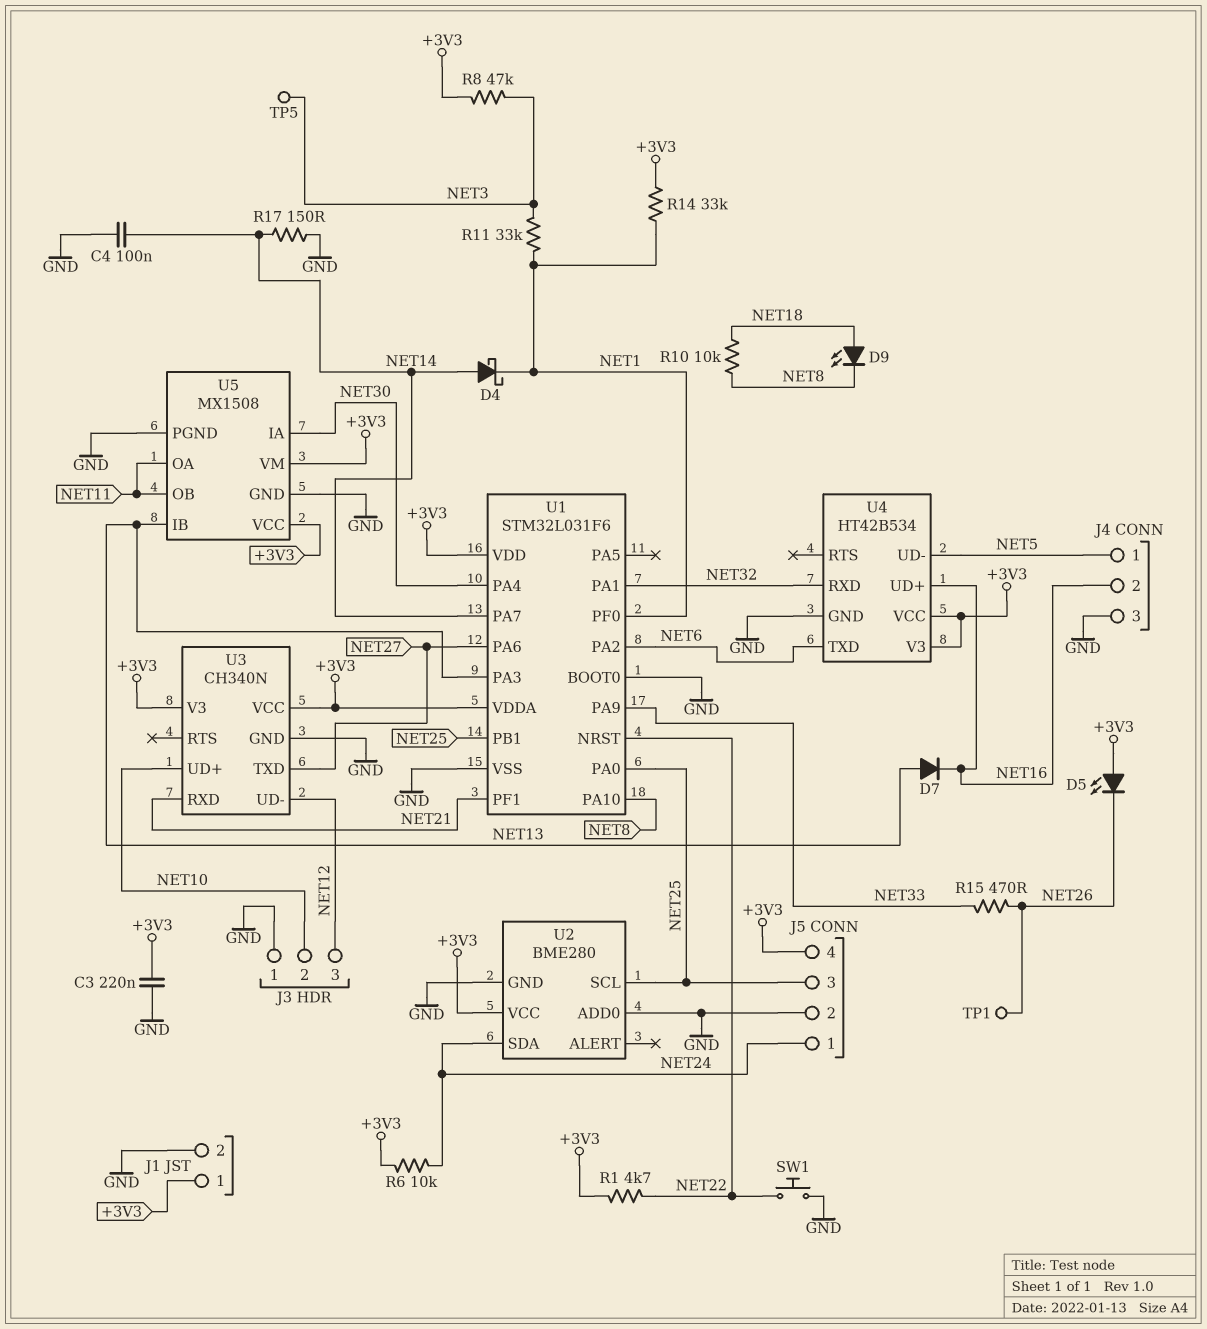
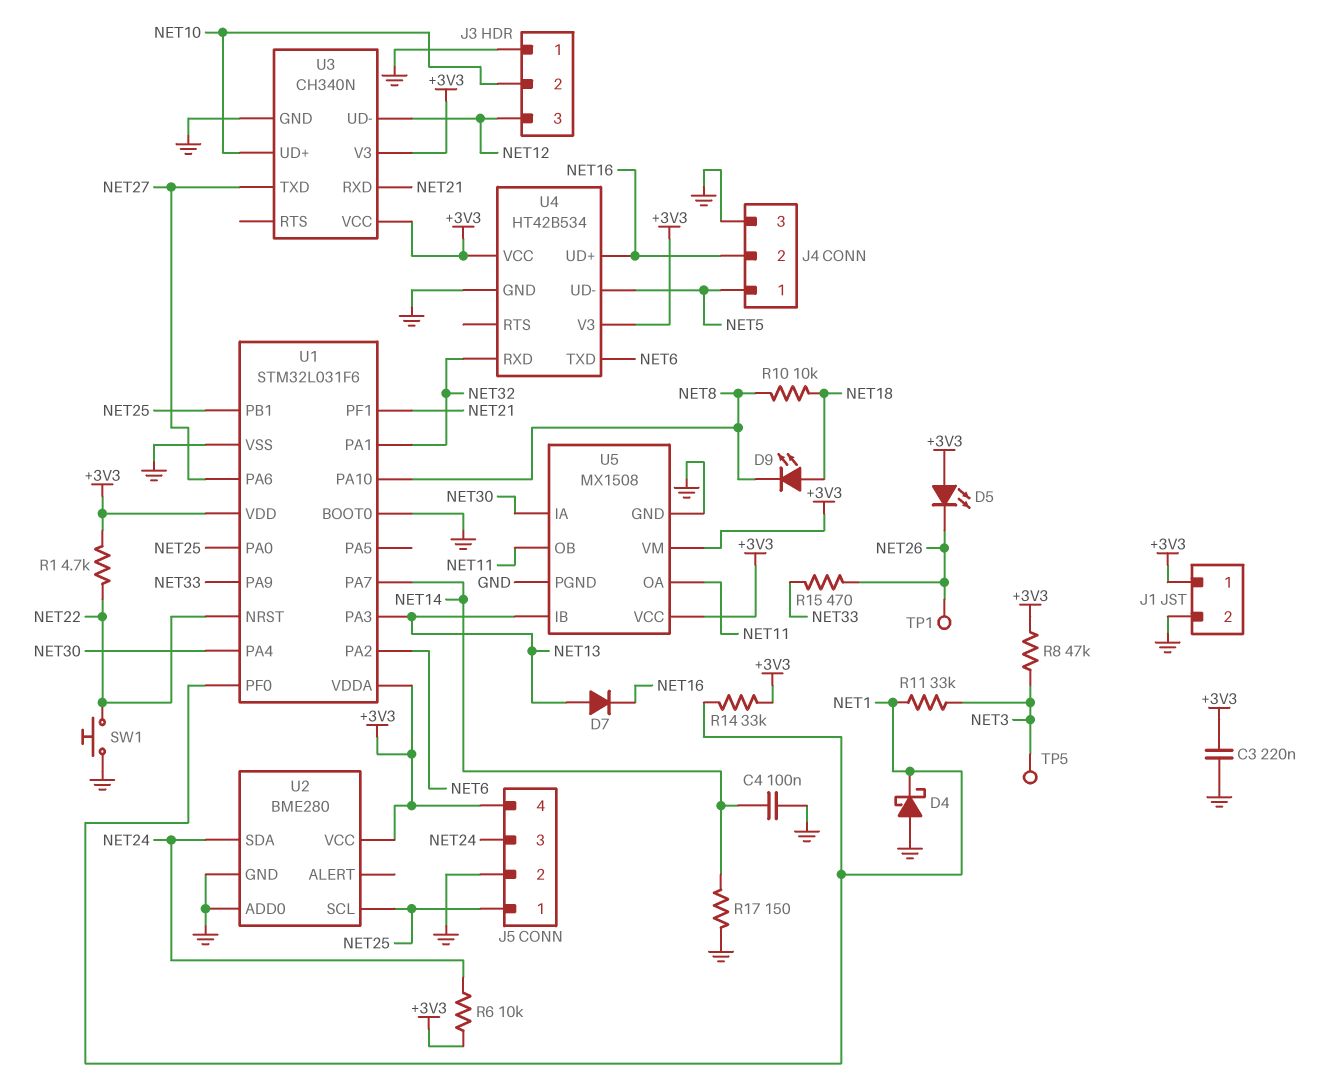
D4: schottky (A NET14, K NET1) -> schottky (A GND, K NET1)
J5 pin 1: NET24 -> NET25
J5 pin 3: NET25 -> NET24

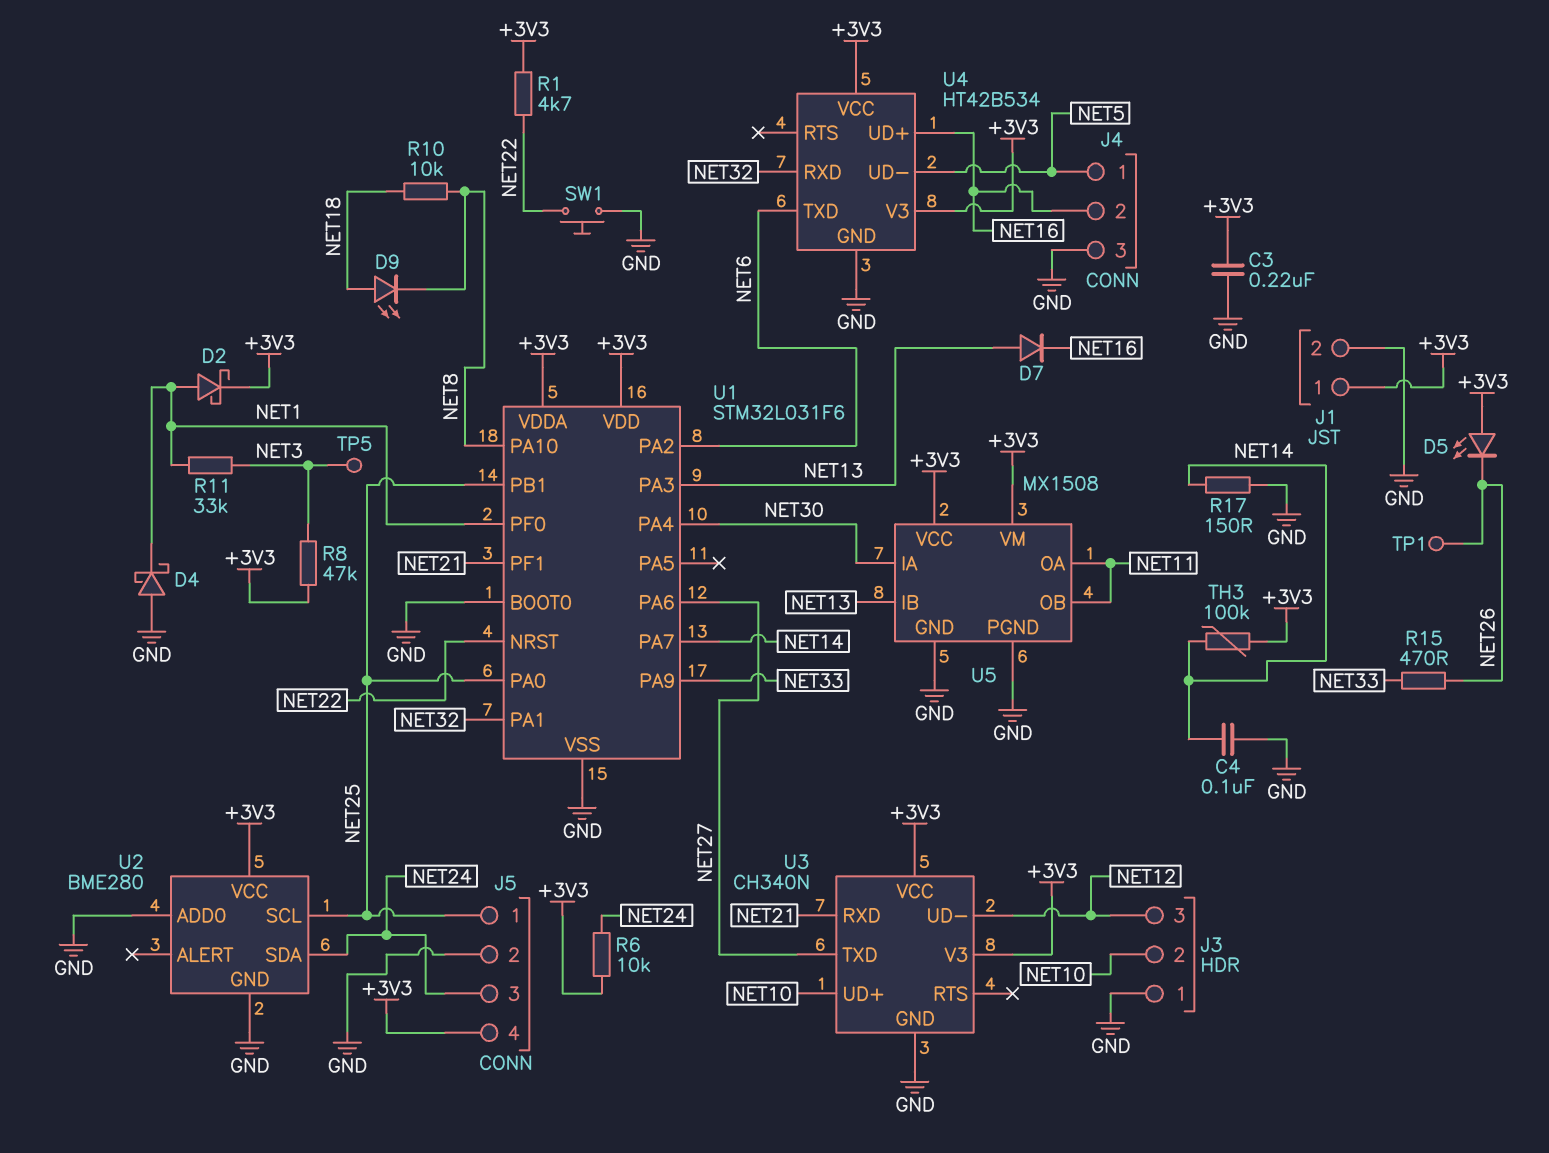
D2: none -> schottky (A NET1, K +3V3)
R14: 33k (+3V3, NET1) -> none
TH3: none -> 100k (+3V3, NET14)

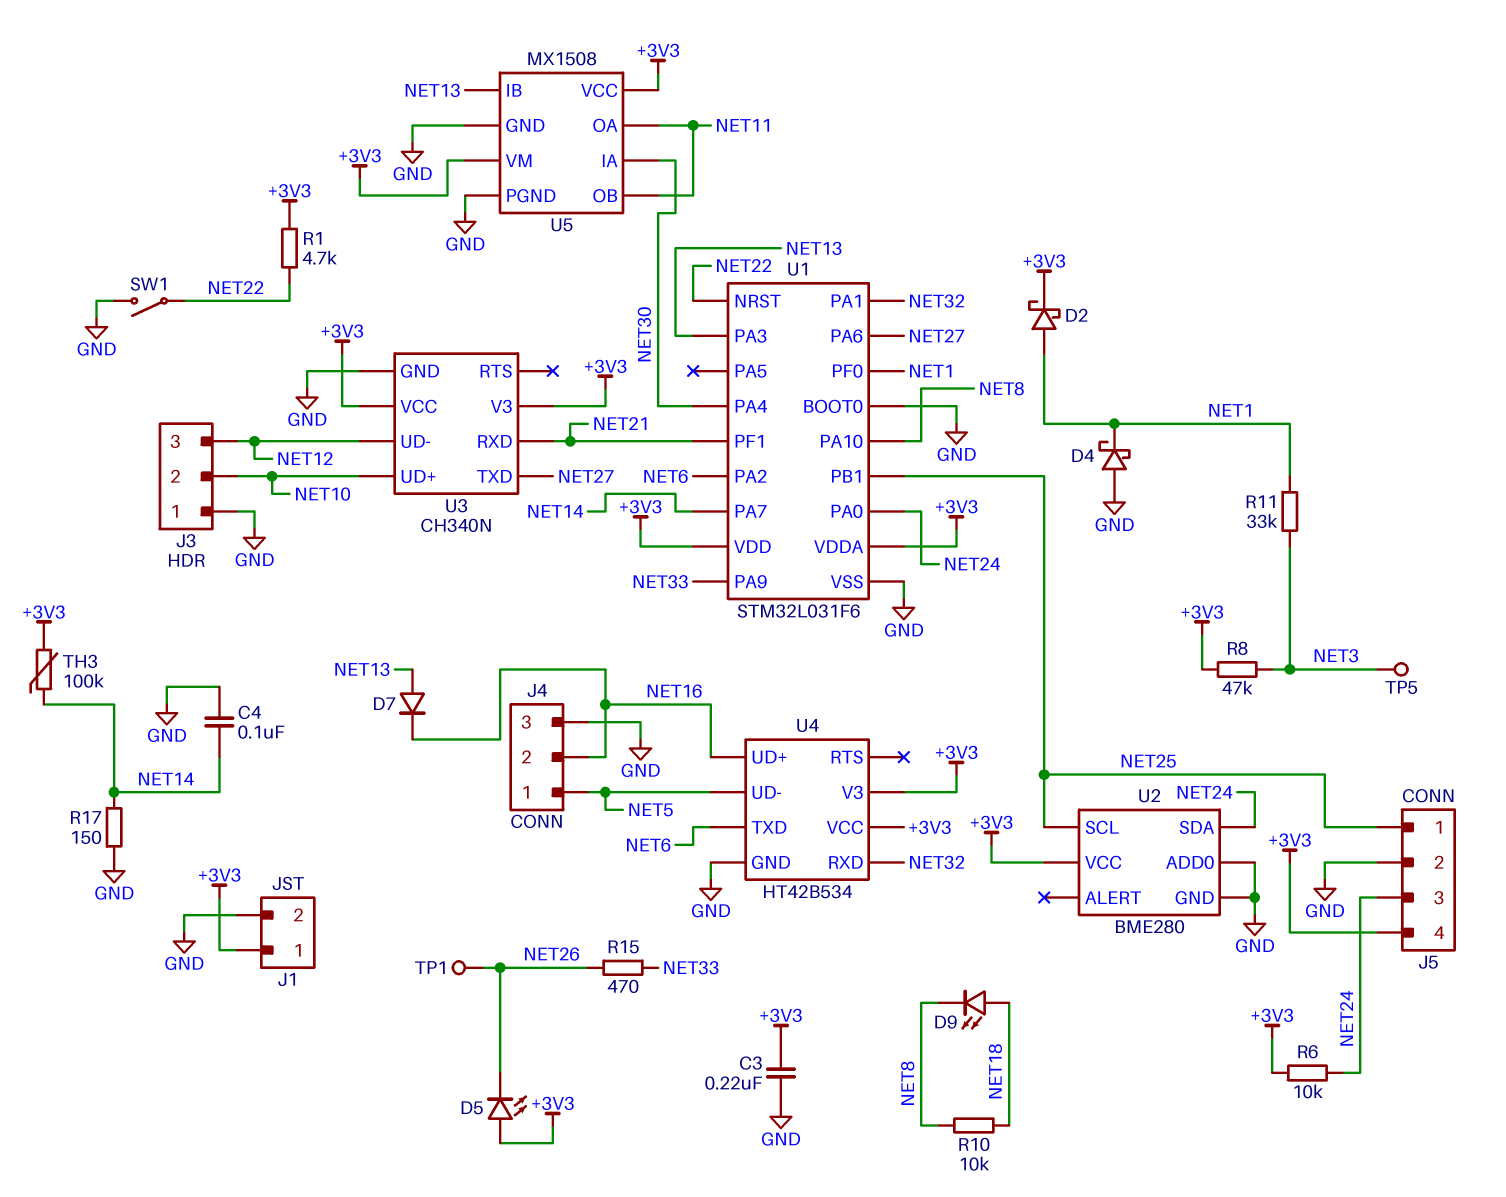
SW1: button (GND, NET22) -> switch (GND, NET22)
U1 pin PA0: NET25 -> NET24

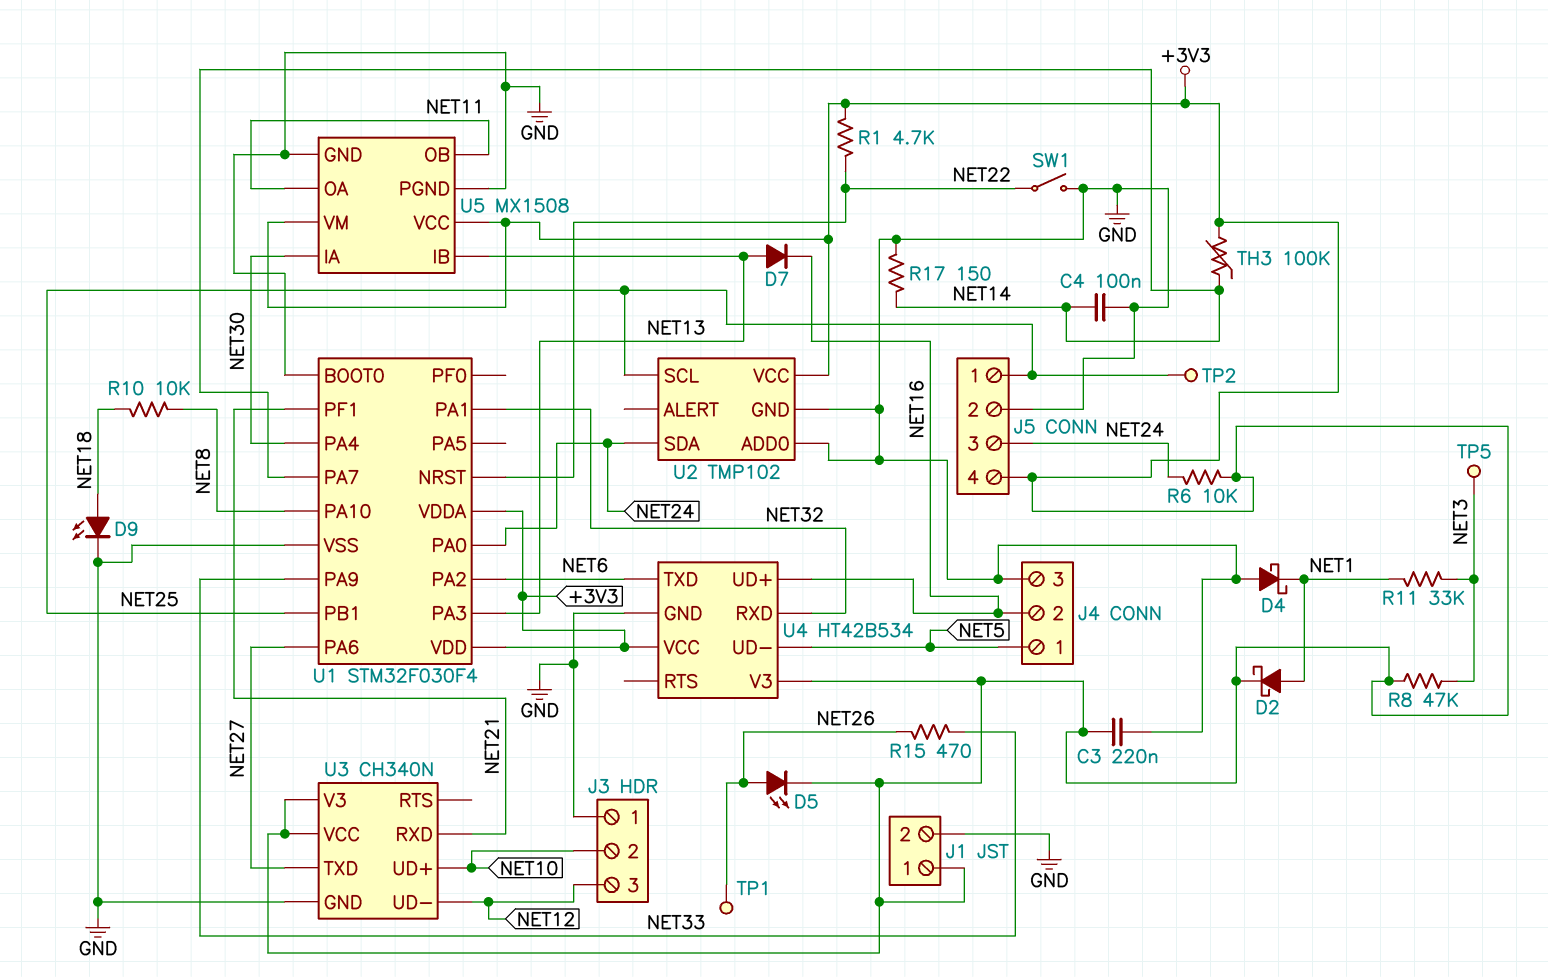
D5: LED (A +3V3, K NET26) -> LED (A NET26, K +3V3)
D9: LED (A NET18, K NET8) -> LED (A NET18, K GND)
TP2: none -> test point (NET25)
U1: STM32L031F6 -> STM32F030F4
U1 pin PF0: NET1 -> none
U2: BME280 -> TMP102

